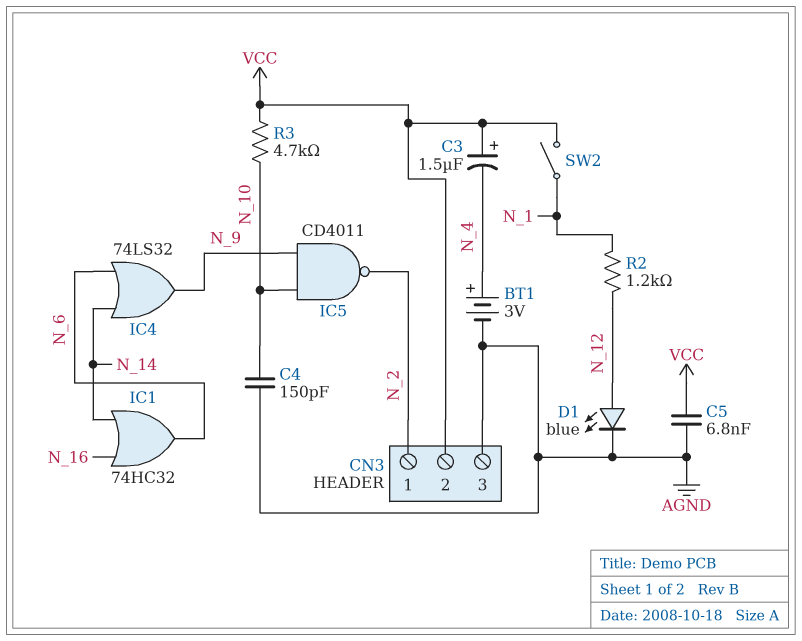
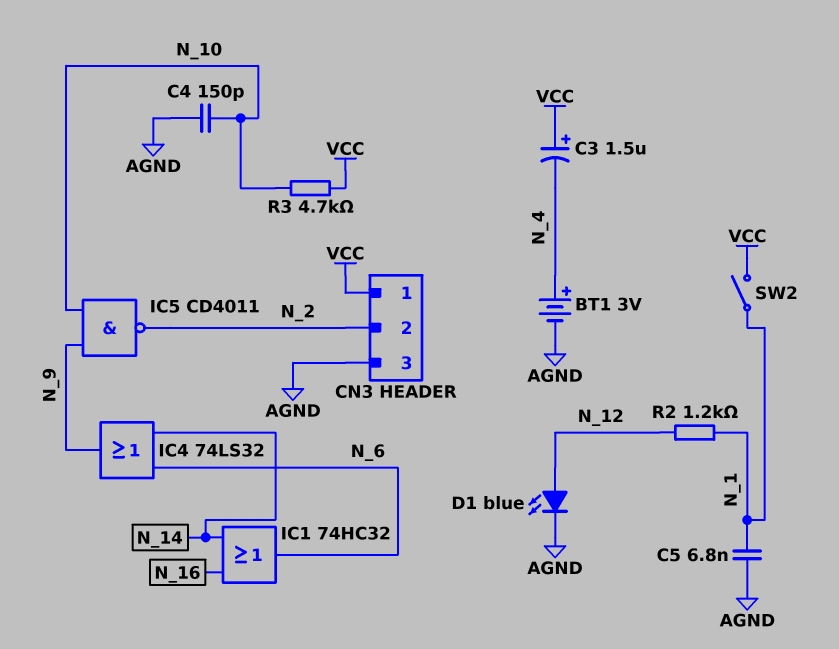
C5: 6.8nF (AGND, VCC) -> 6.8nF (AGND, N_1)
CN3 pin 1: N_2 -> VCC
CN3 pin 2: VCC -> N_2

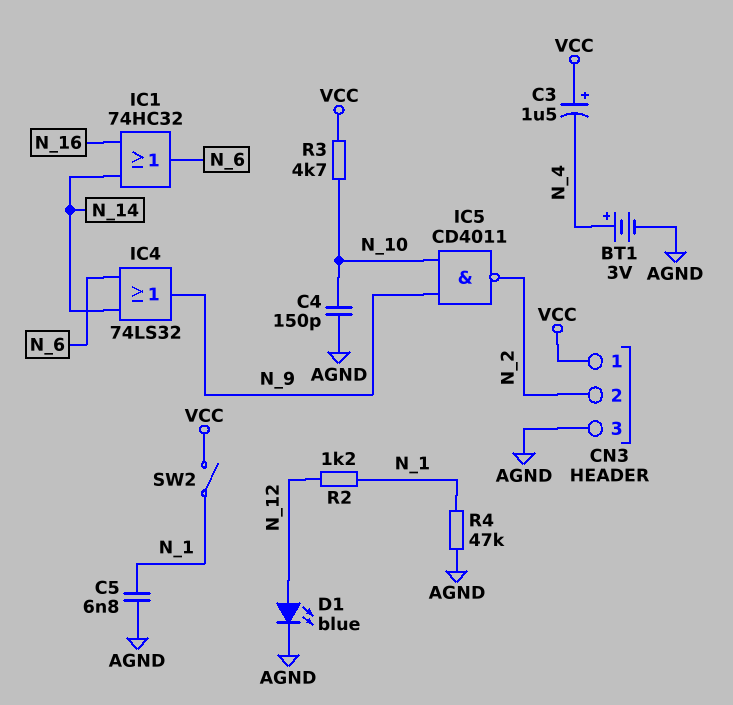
R4: none -> 47k (AGND, N_1)

